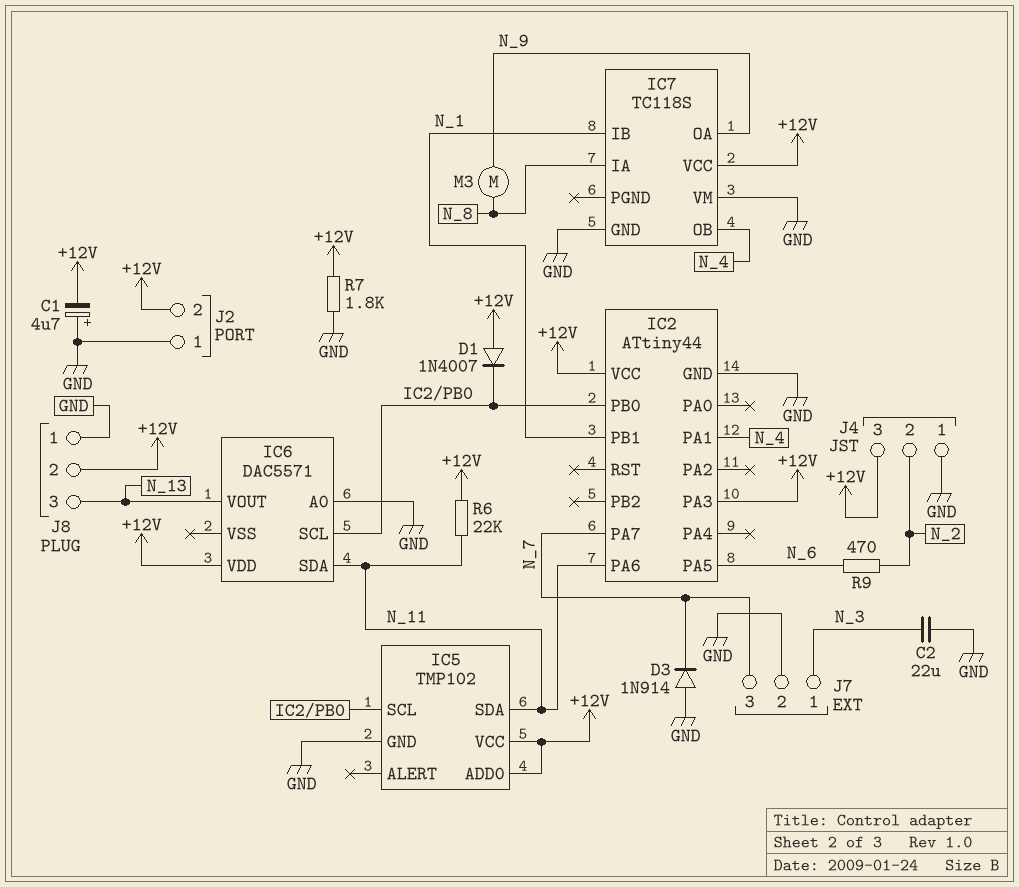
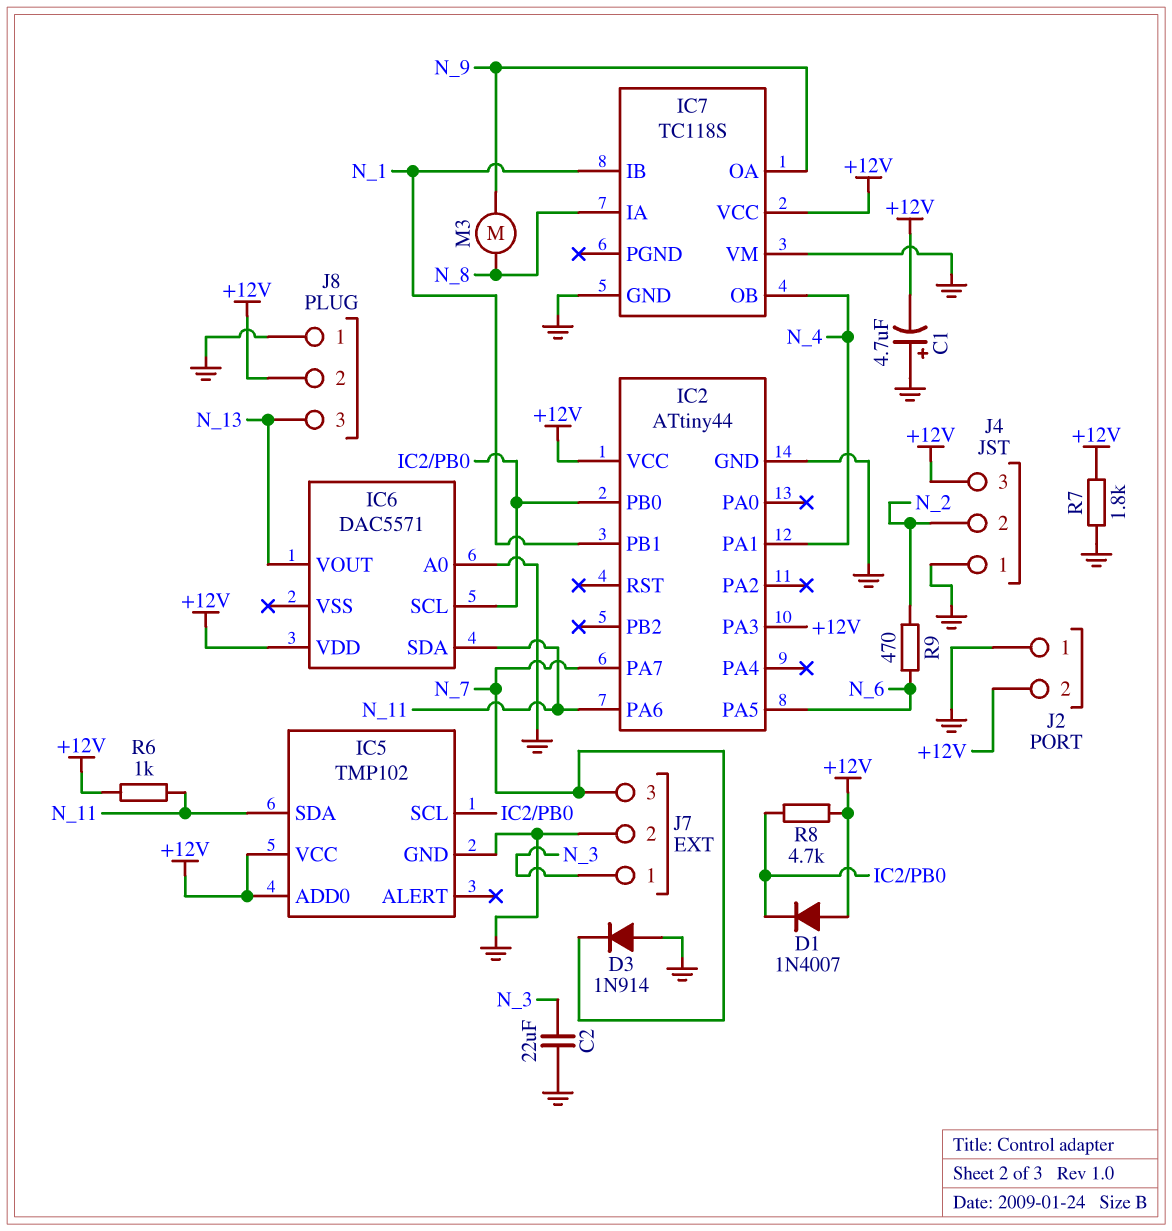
R6: 22k (+12V, N_11) -> 1k (+12V, N_11)
R8: none -> 4.7k (+12V, IC2/PB0)

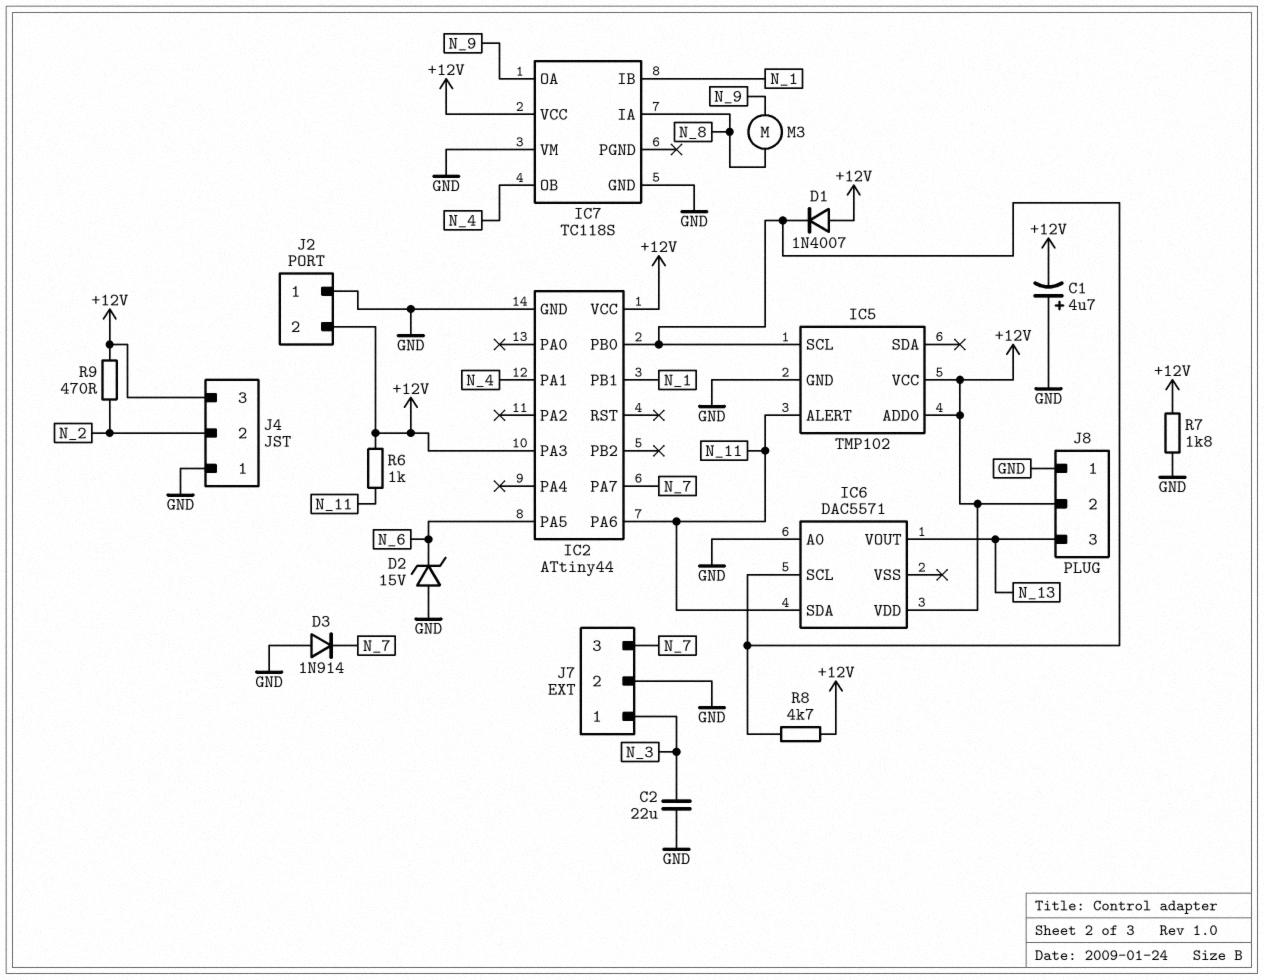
D2: none -> zener 15V (A GND, K N_6)
IC5 pin ALERT: none -> N_11
IC5 pin SDA: N_11 -> none
R9: 470 (N_2, N_6) -> 470 (+12V, N_2)

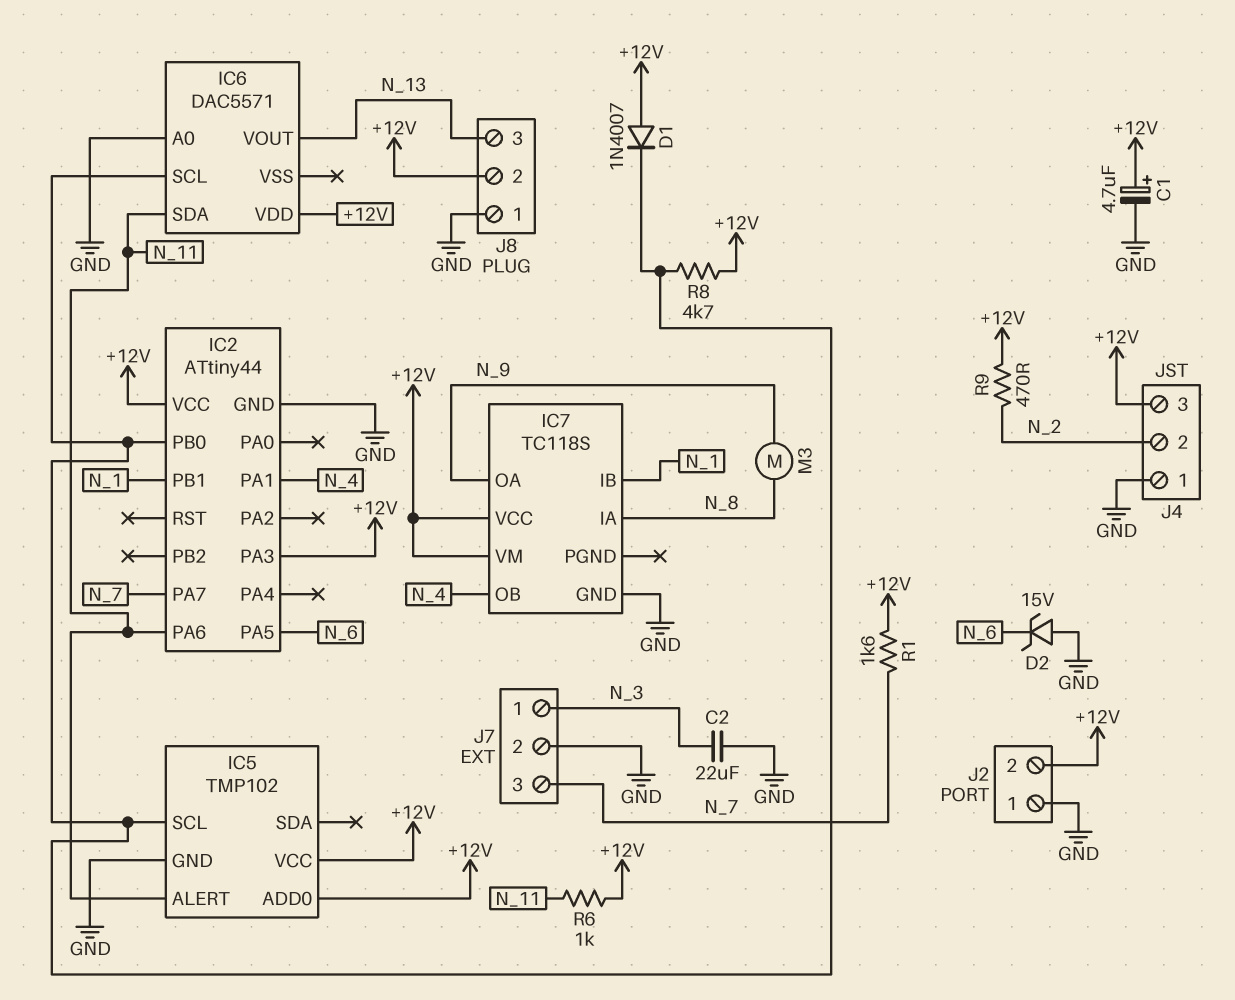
C1: 4.7uF (plus GND, minus +12V) -> 4.7uF (plus +12V, minus GND)
D3: diode 1N914 (A GND, K N_7) -> none
IC7 pin VM: GND -> +12V
R1: none -> 1.6k (+12V, N_7)
R7: 1.8k (+12V, GND) -> none

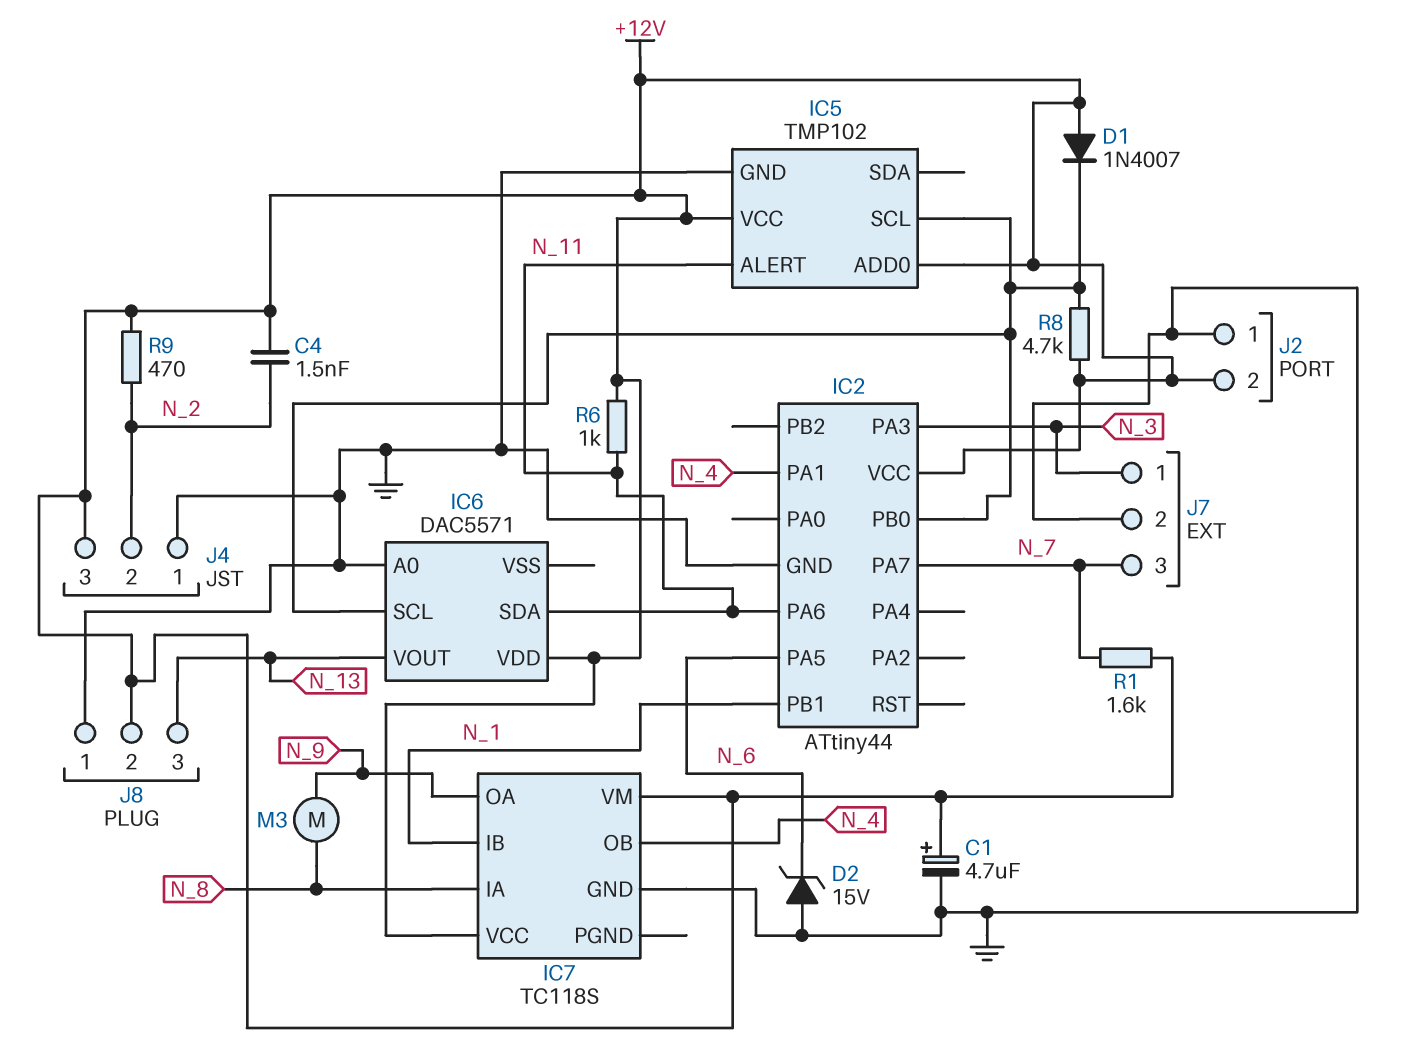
C2: 22uF (GND, N_3) -> none
C4: none -> 1.5nF (+12V, N_2)
IC2 pin PA3: +12V -> N_3

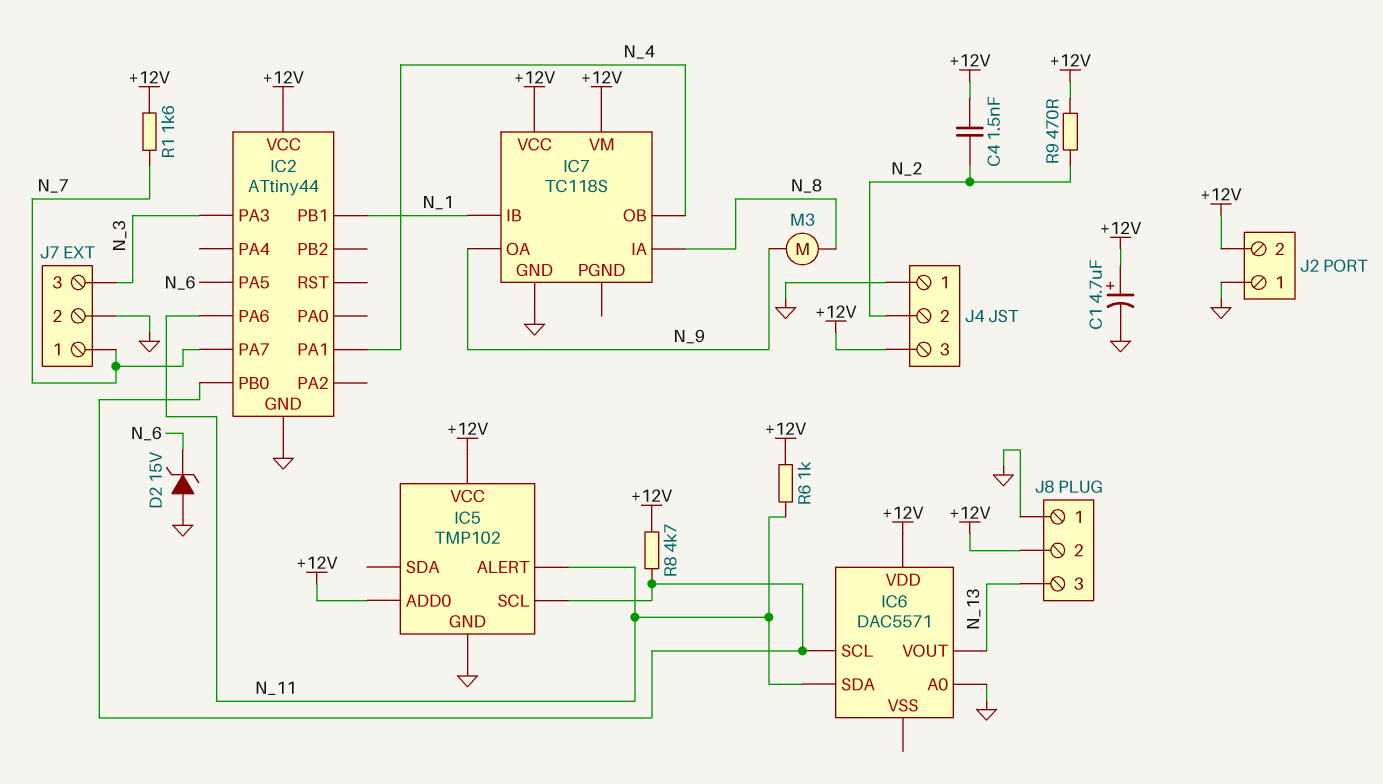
D1: diode 1N4007 (A +12V, K IC2/PB0) -> none
J7 pin 1: N_3 -> N_7
J7 pin 3: N_7 -> N_3

